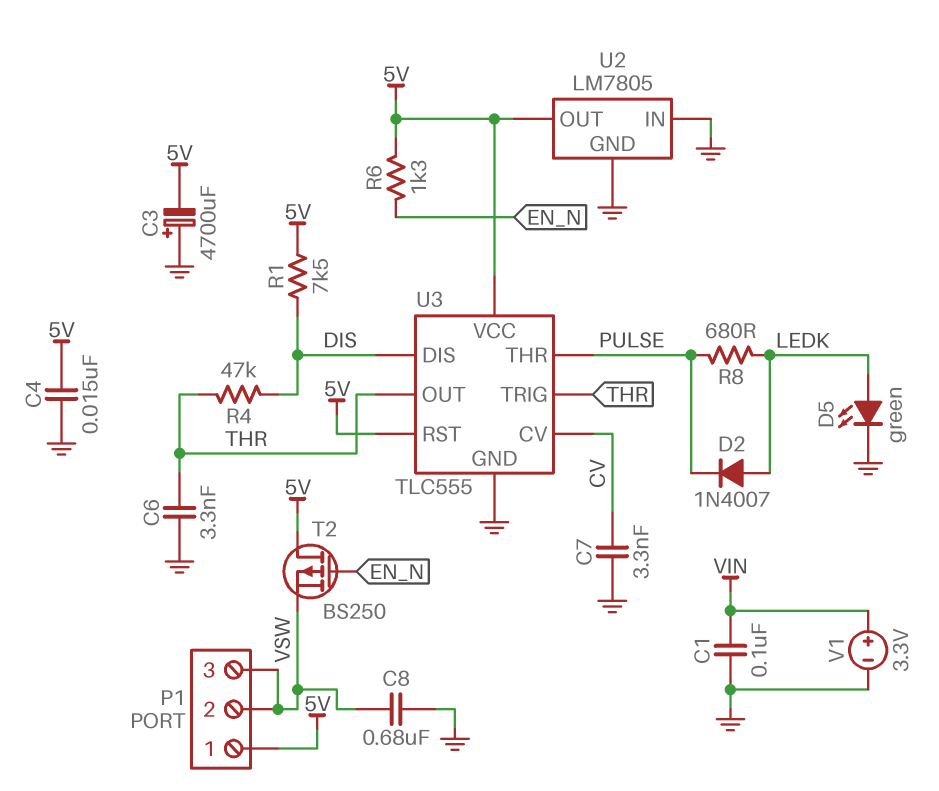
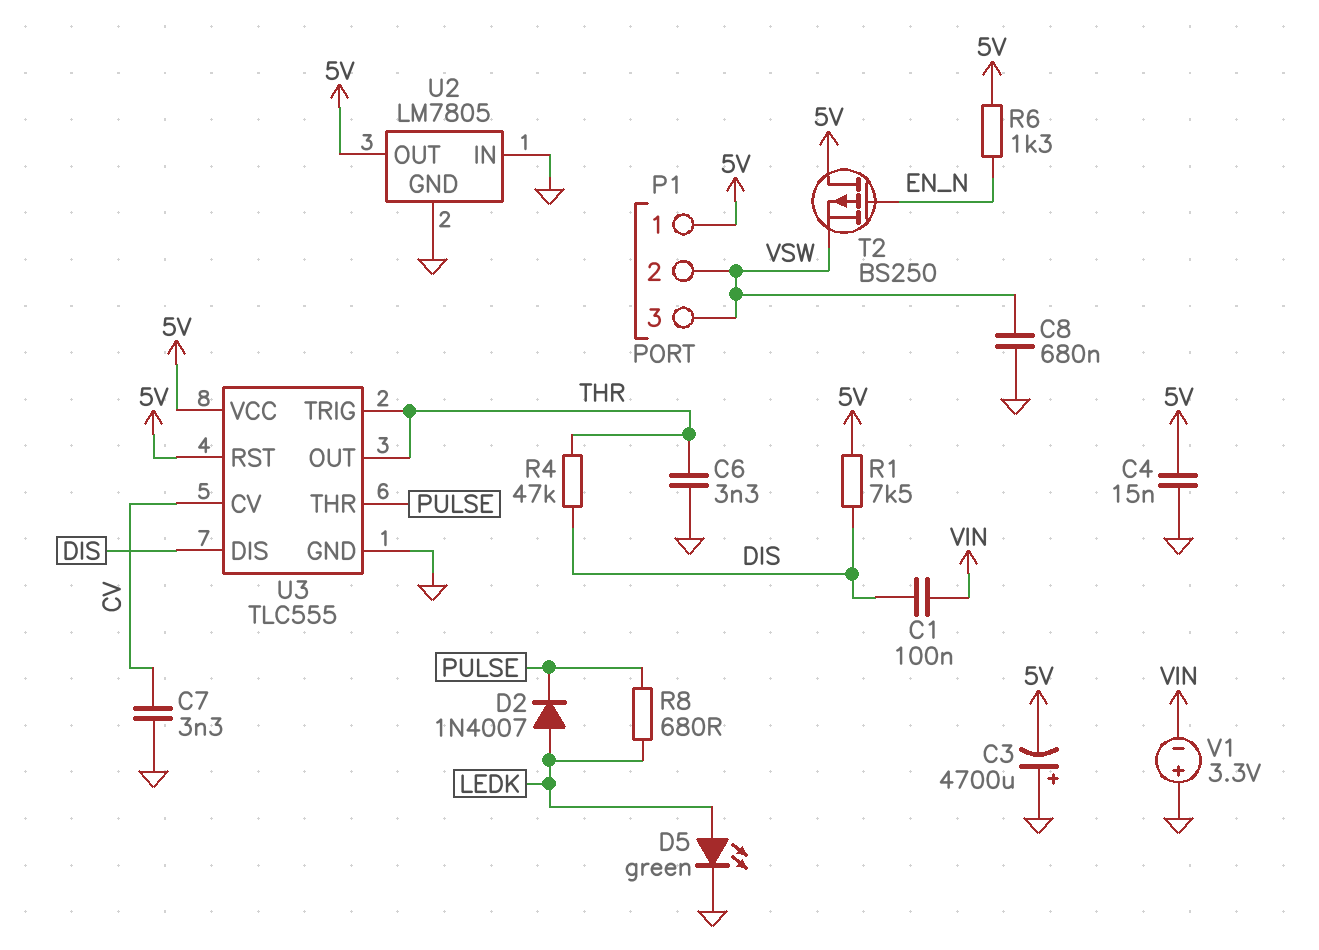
C1: 100nF (GND, VIN) -> 100nF (DIS, VIN)
V1: 3.3V (plus VIN, minus GND) -> 3.3V (plus GND, minus VIN)

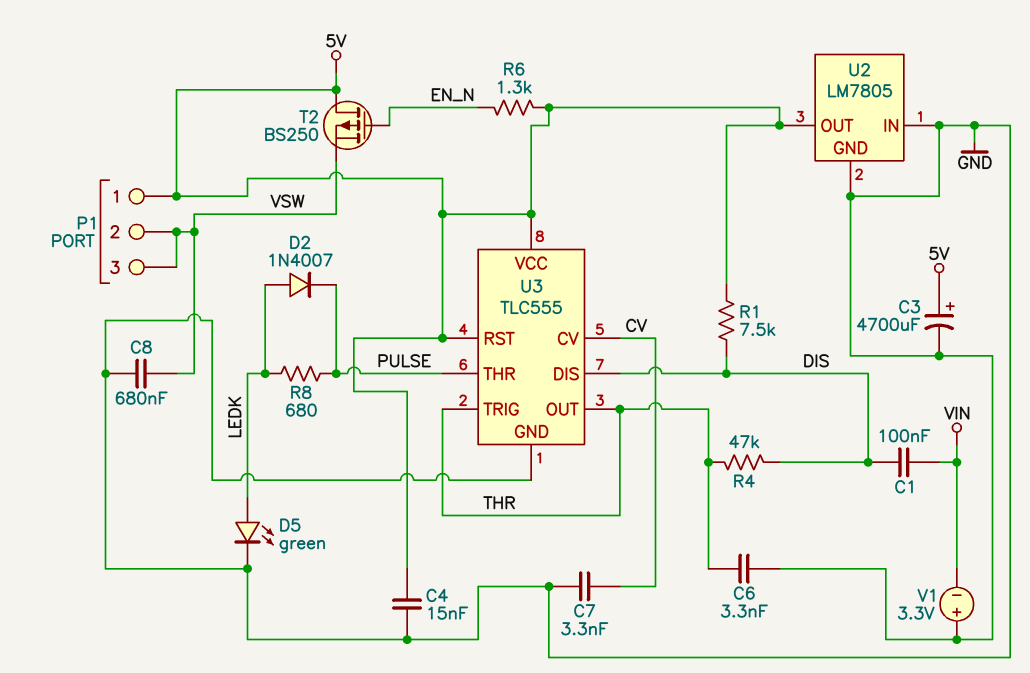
C3: 4700uF (plus GND, minus 5V) -> 4700uF (plus 5V, minus GND)

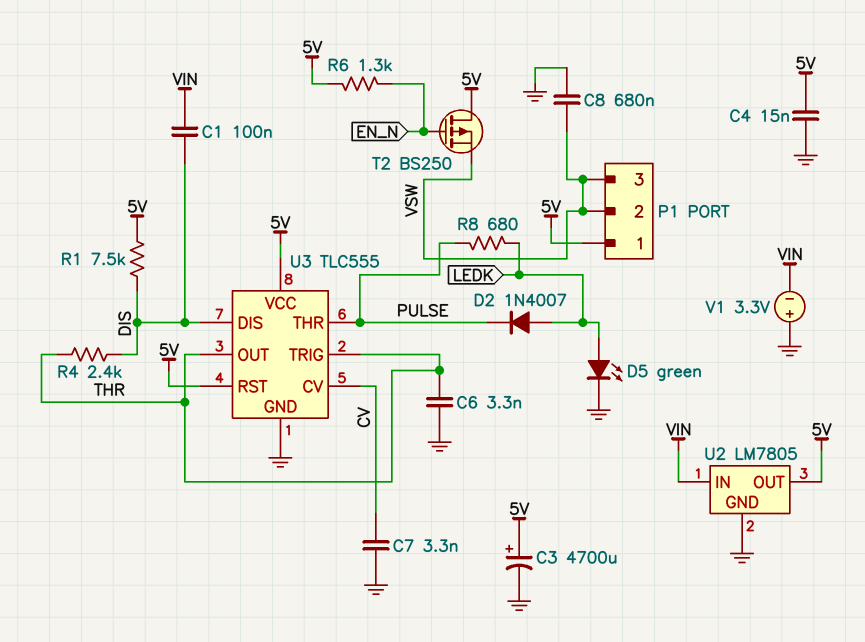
R4: 47k (DIS, THR) -> 2.4k (DIS, THR)
U2 pin IN: GND -> VIN

